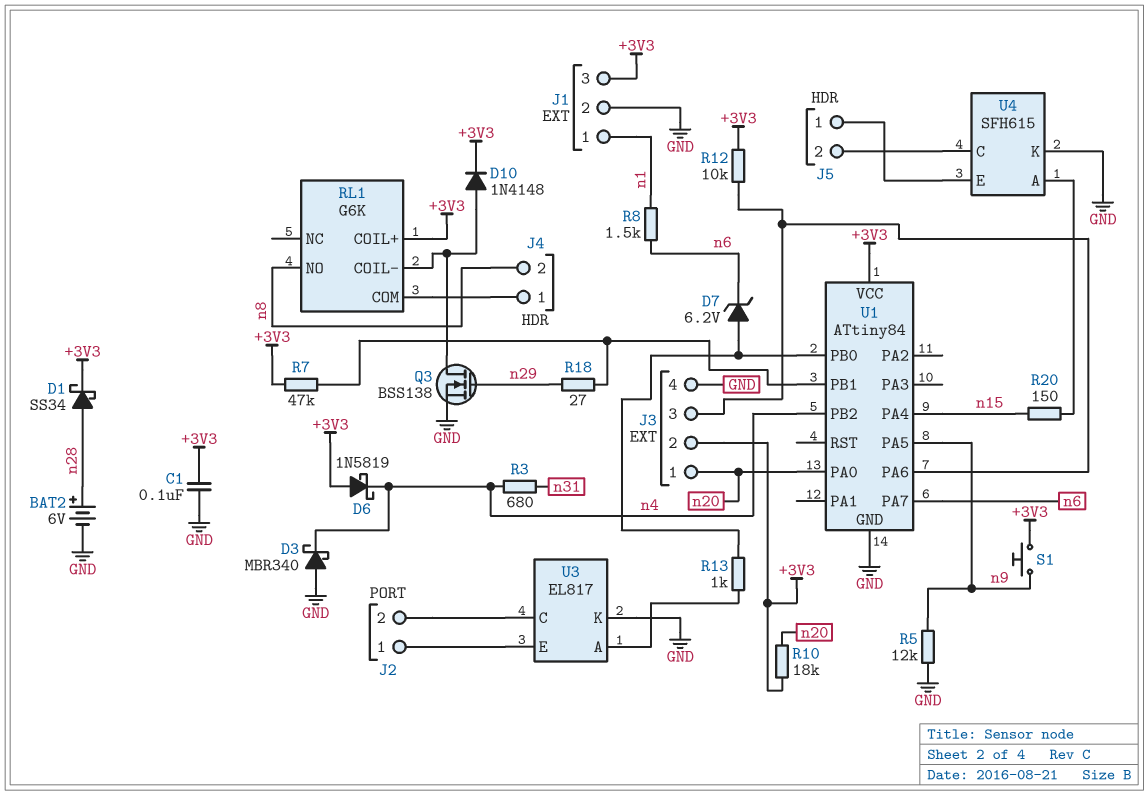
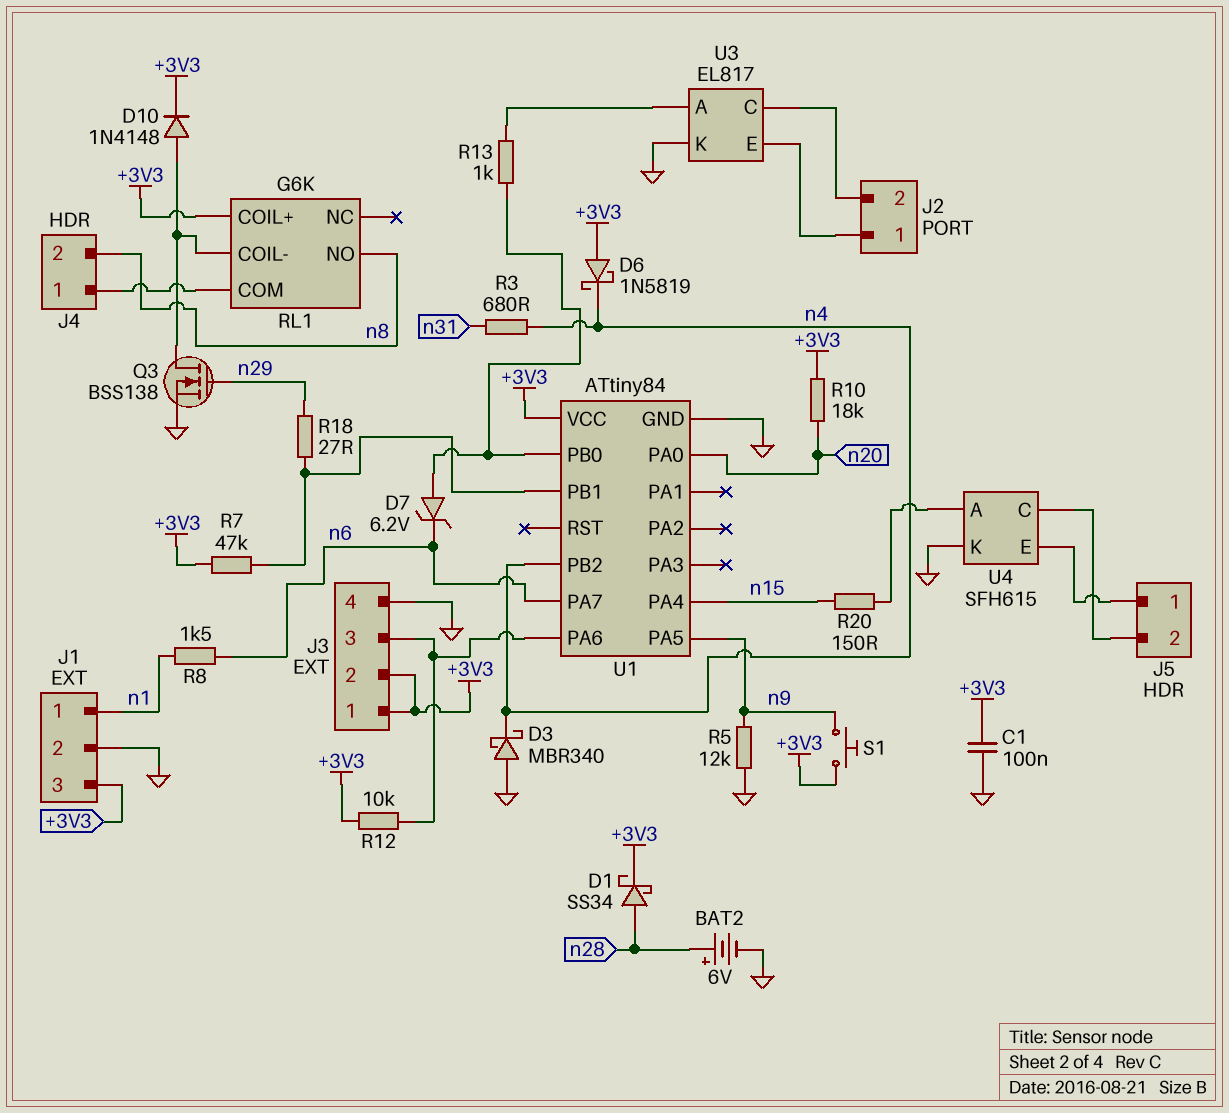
J3 pin 1: n20 -> +3V3

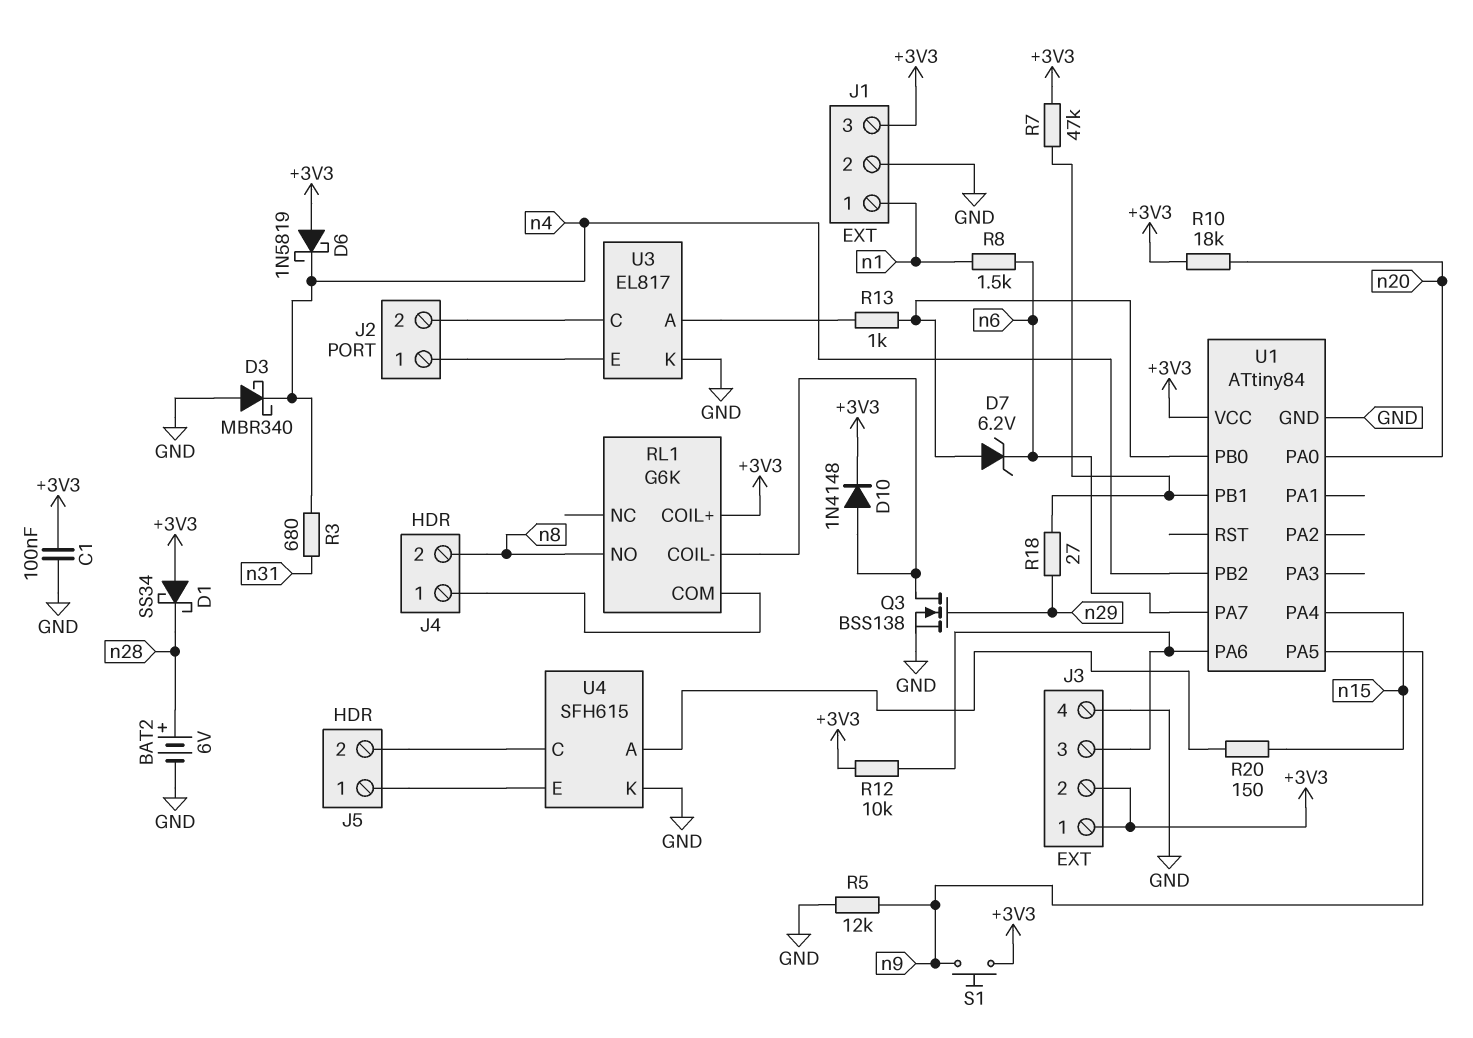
D1: schottky SS34 (A n28, K +3V3) -> schottky SS34 (A +3V3, K n28)

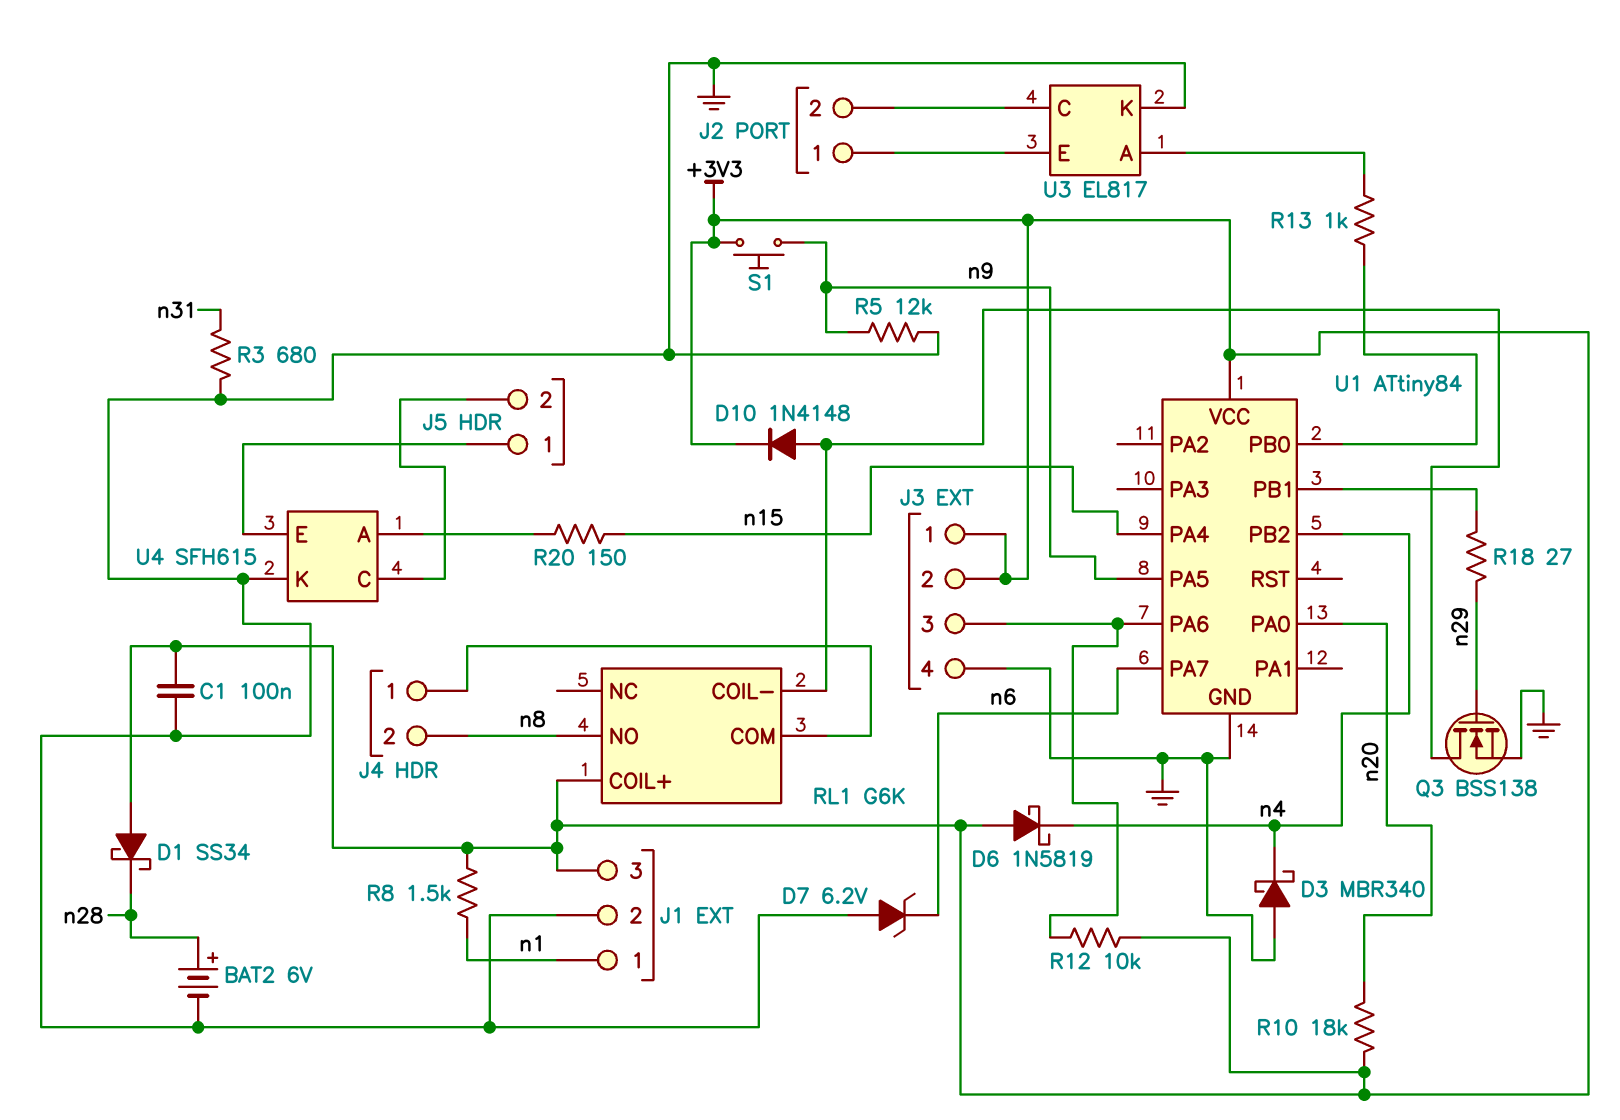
D7: zener 6.2V (A U1/PB0, K n6) -> zener 6.2V (A GND, K n6)
R3: 680 (n4, n31) -> 680 (GND, n31)
R7: 47k (+3V3, U1/PB1) -> none
R8: 1.5k (n1, n6) -> 1.5k (+3V3, n1)

